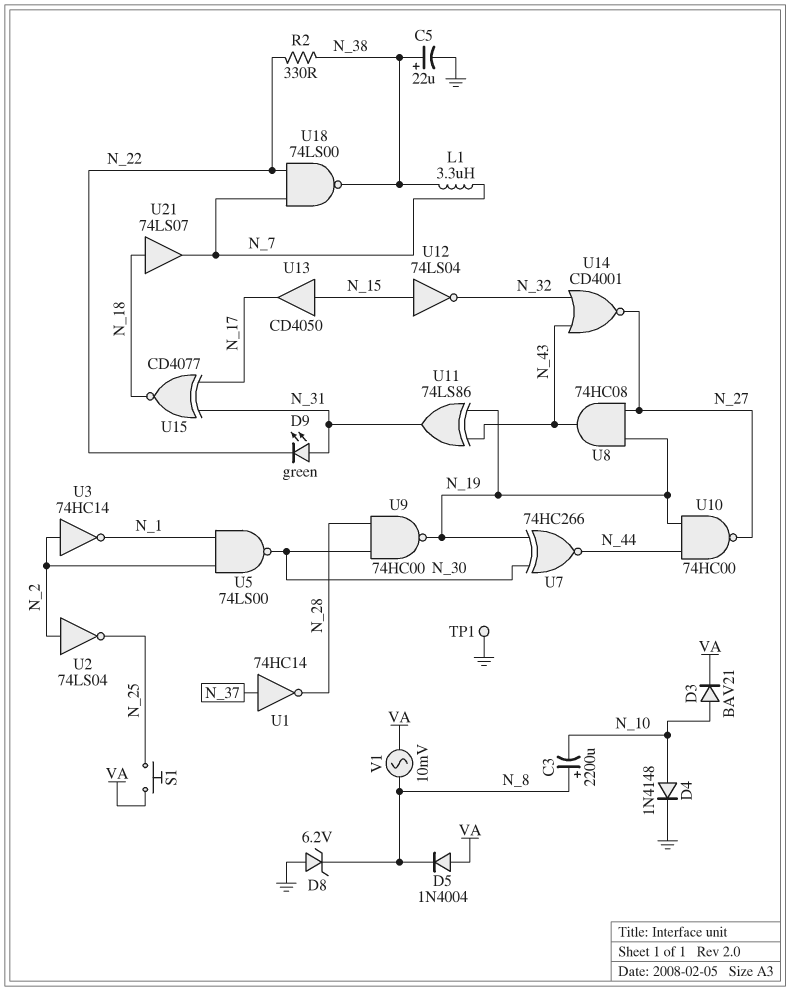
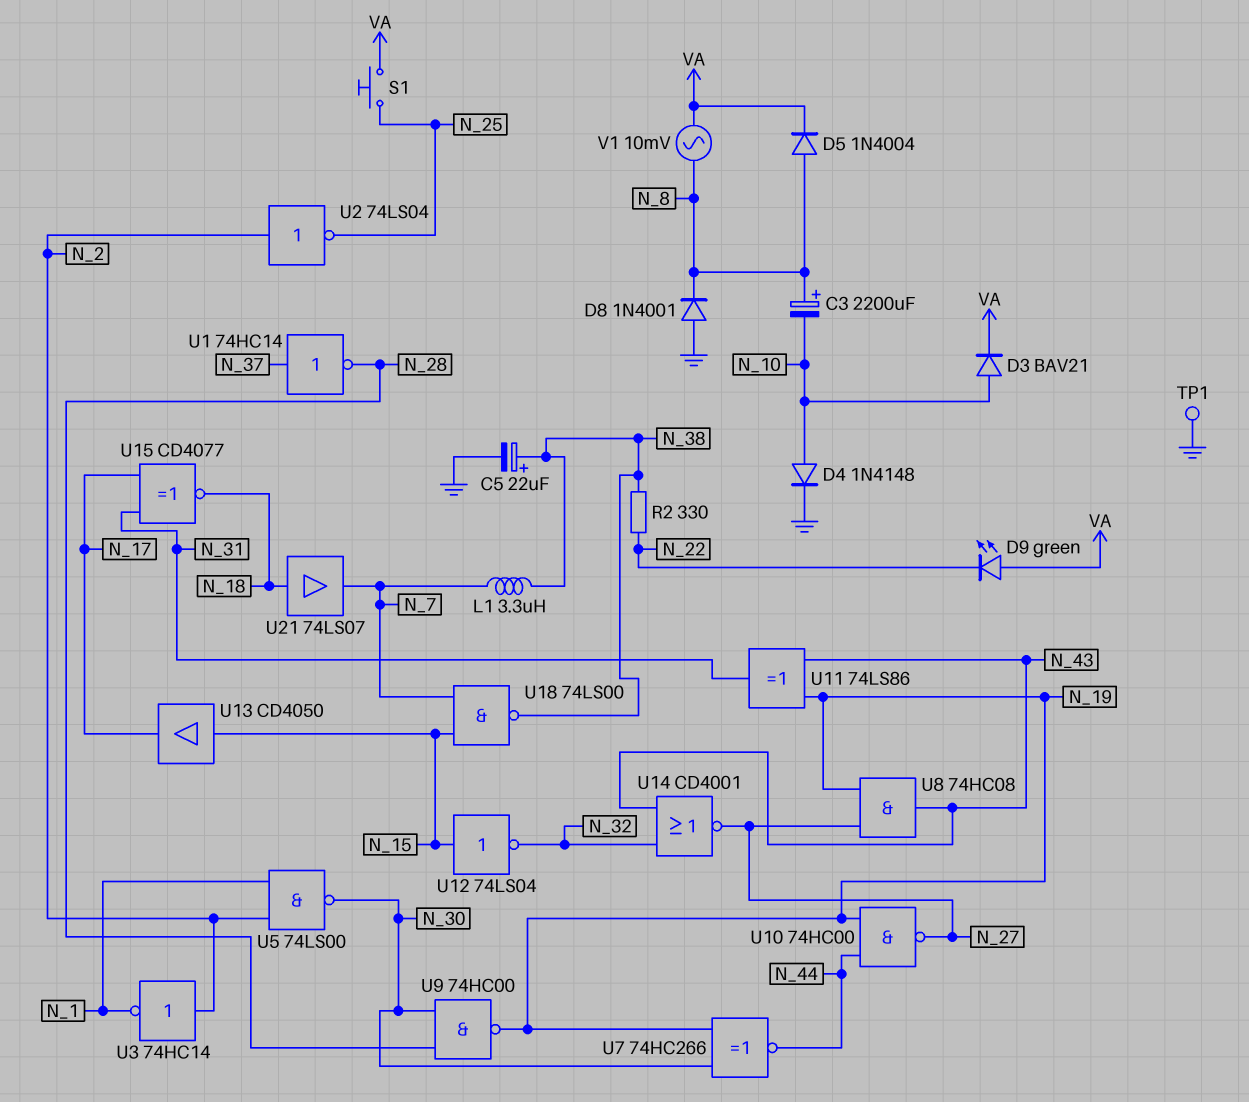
D5: diode 1N4004 (A VA, K N_8) -> diode 1N4004 (A N_8, K VA)
D8: zener 6.2V (A GND, K N_8) -> diode 1N4001 (A GND, K N_8)
D9: LED green (A N_31, K N_22) -> LED green (A VA, K N_22)
U18: NAND 74LS00 (in N_7, in N_22, out N_38) -> NAND 74LS00 (in N_7, in N_15, out N_38)

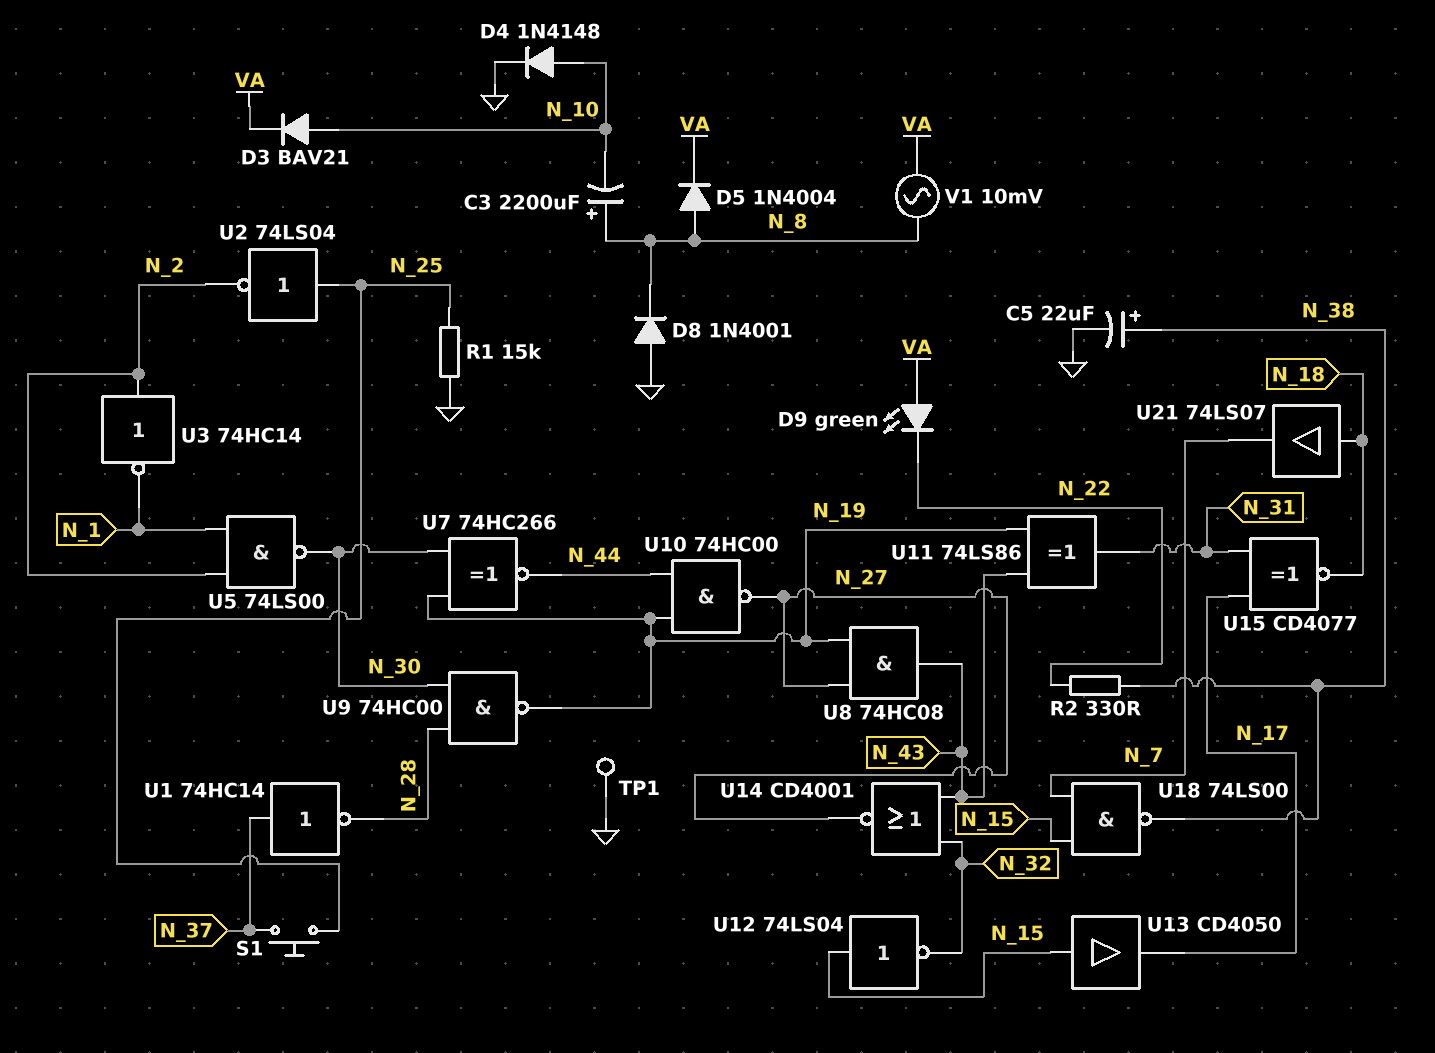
L1: 3.3uH (N_7, N_38) -> none
R1: none -> 15k (GND, N_25)
S1: button (N_25, VA) -> button (N_25, N_37)
U2: NOT 74LS04 (in N_2, out N_25) -> NOT 74LS04 (in N_25, out N_2)

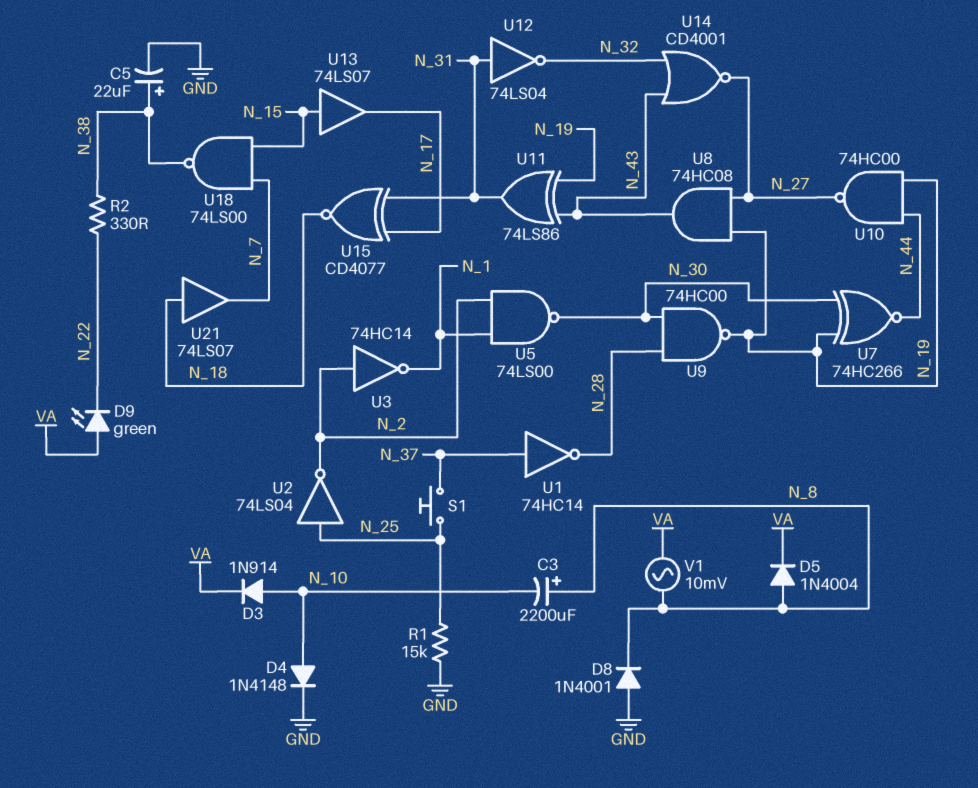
D3: diode BAV21 (A N_10, K VA) -> diode 1N914 (A N_10, K VA)
TP1: test point (GND) -> none
U12: NOT 74LS04 (in N_15, out N_32) -> NOT 74LS04 (in N_31, out N_32)
U13: buffer CD4050 (in N_15, out N_17) -> buffer 74LS07 (in N_15, out N_17)

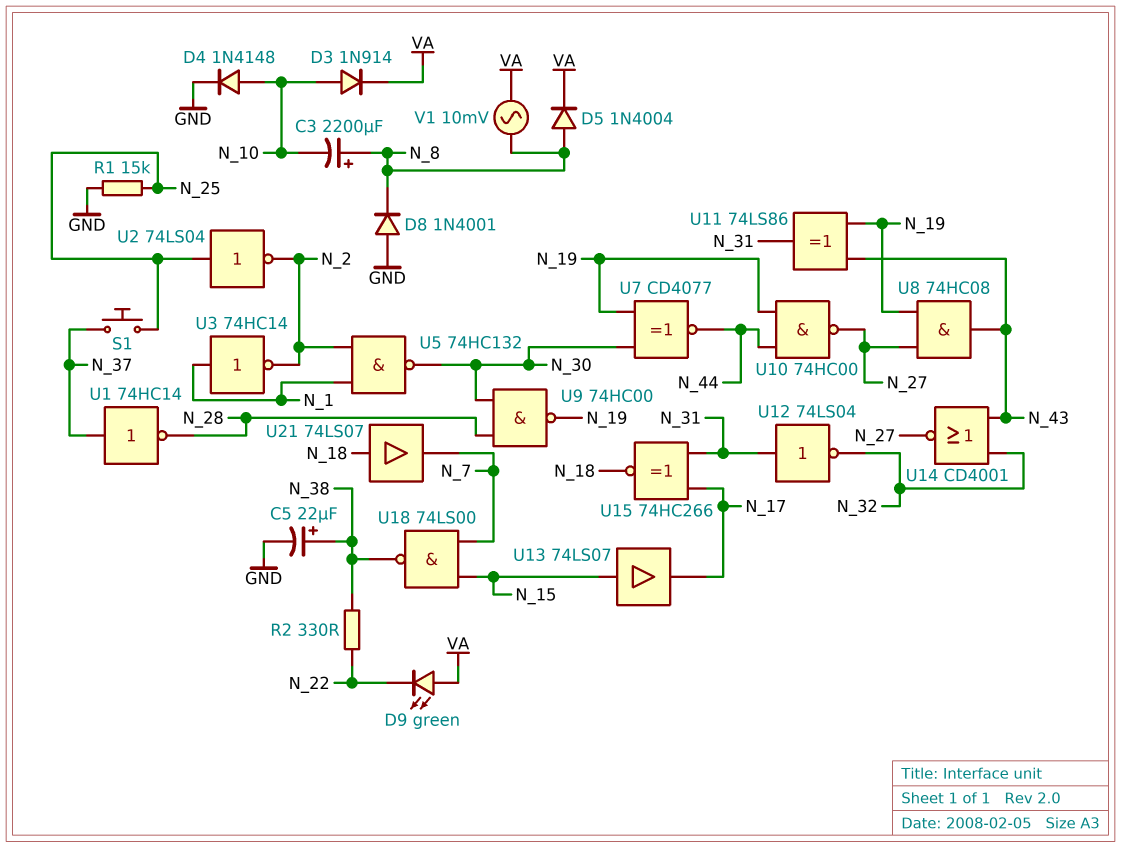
U3: NOT 74HC14 (in N_2, out N_1) -> NOT 74HC14 (in N_1, out N_2)
U5: NAND 74LS00 (in N_1, in N_2, out N_30) -> NAND 74HC132 (in N_1, in N_2, out N_30)
U7: XNOR 74HC266 (in N_19, in N_30, out N_44) -> XNOR CD4077 (in N_19, in N_30, out N_44)
U15: XNOR CD4077 (in N_17, in N_31, out N_18) -> XNOR 74HC266 (in N_17, in N_31, out N_18)

